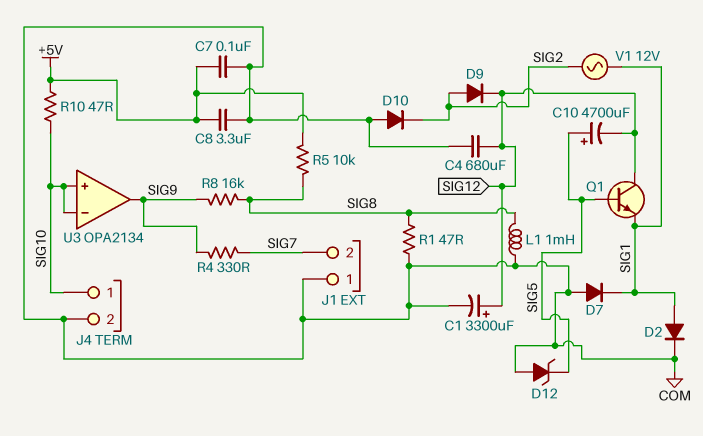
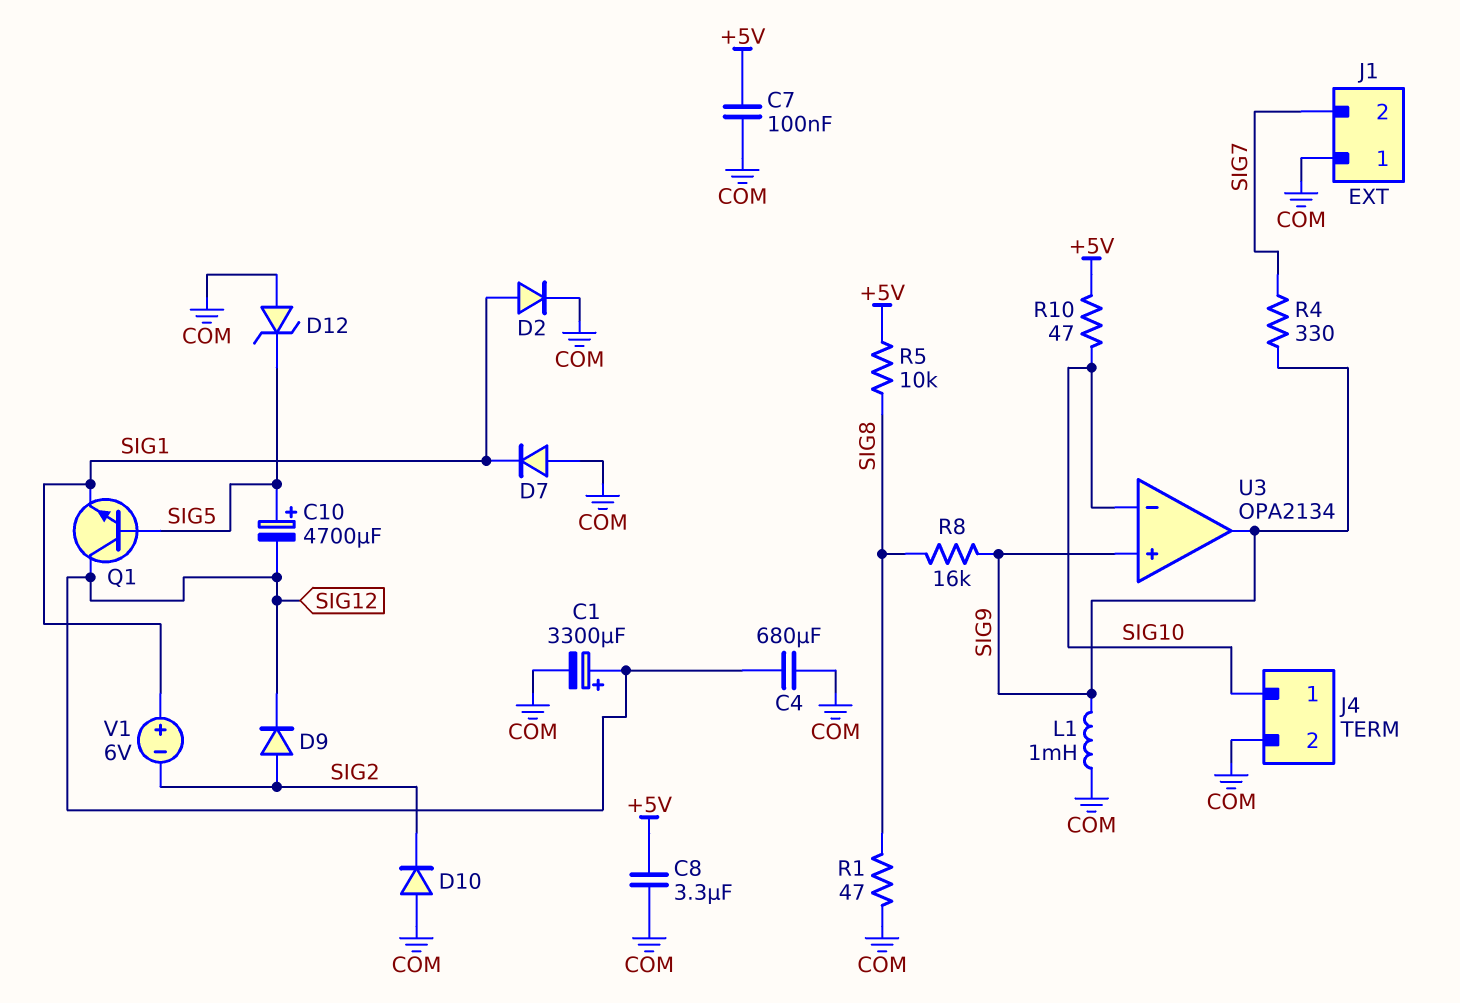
L1: 1mH (COM, SIG8) -> 1mH (COM, SIG9)
U3 pin in+: SIG10 -> SIG9
V1: AC 12V (SIG1, SIG2) -> 6V (plus SIG1, minus SIG2)

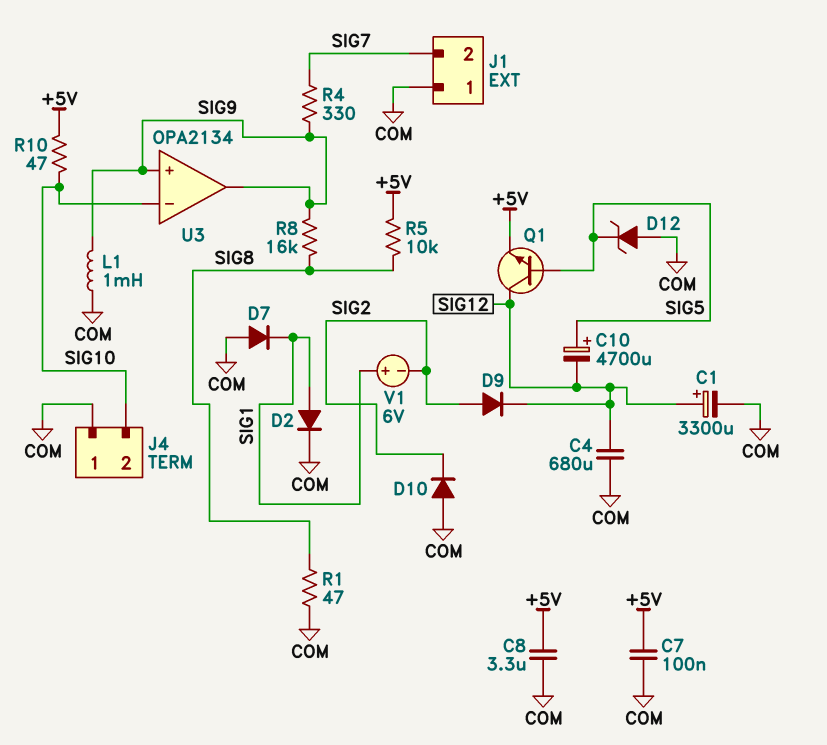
J4 pin 1: SIG10 -> COM
J4 pin 2: COM -> SIG10
Q1: NPN (B SIG5, C SIG12, E SIG1) -> NPN (B SIG5, C SIG12, E +5V)

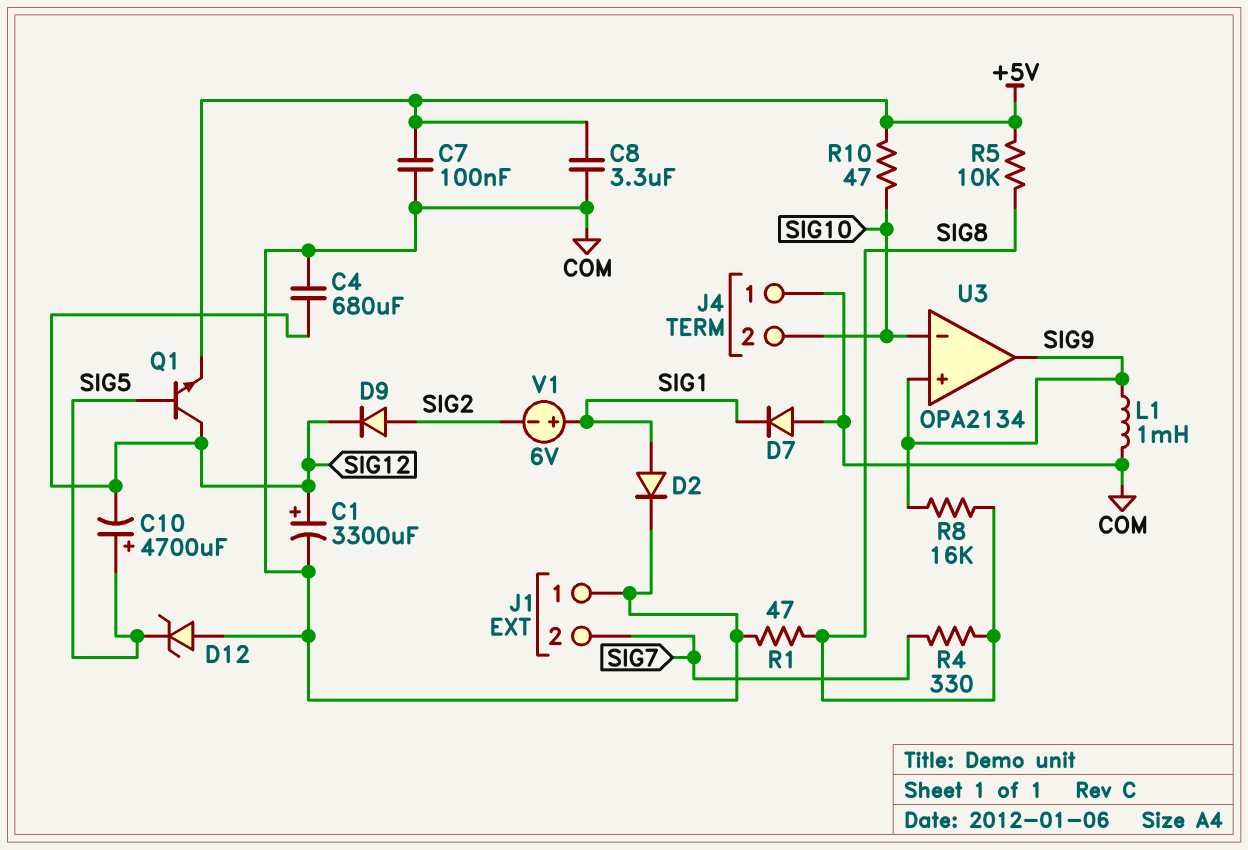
D10: diode (A COM, K SIG2) -> none
R4: 330 (SIG7, SIG9) -> 330 (SIG7, SIG8)

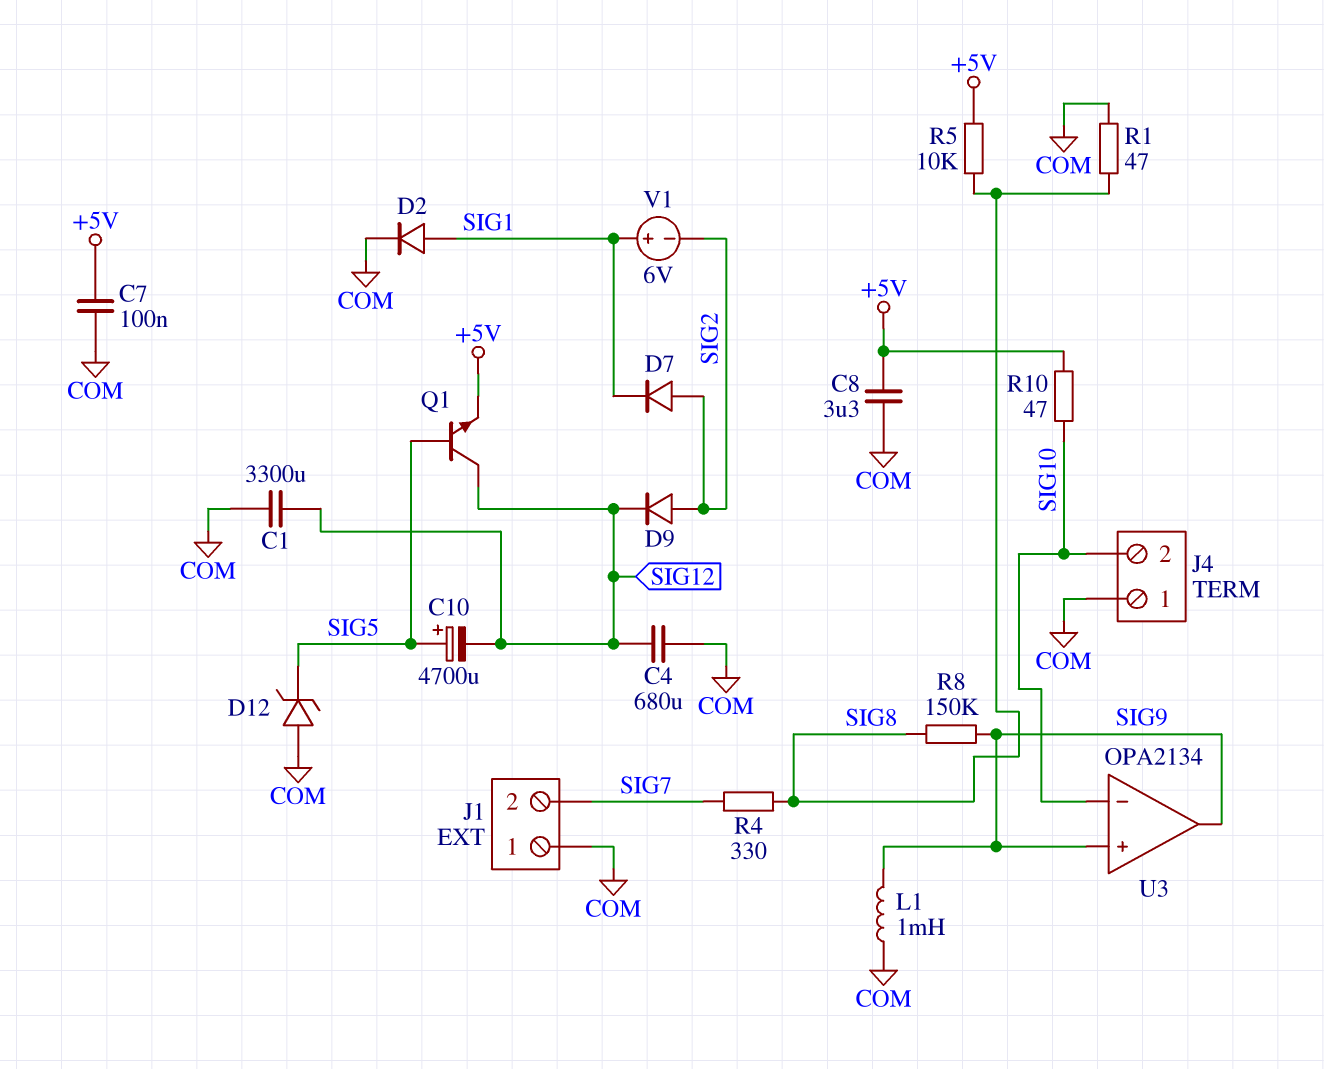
C1: 3300uF (plus SIG12, minus COM) -> 3300uF (COM, SIG12)
D7: diode (A COM, K SIG1) -> diode (A SIG2, K SIG1)
R8: 16k (SIG8, SIG9) -> 150k (SIG8, SIG9)

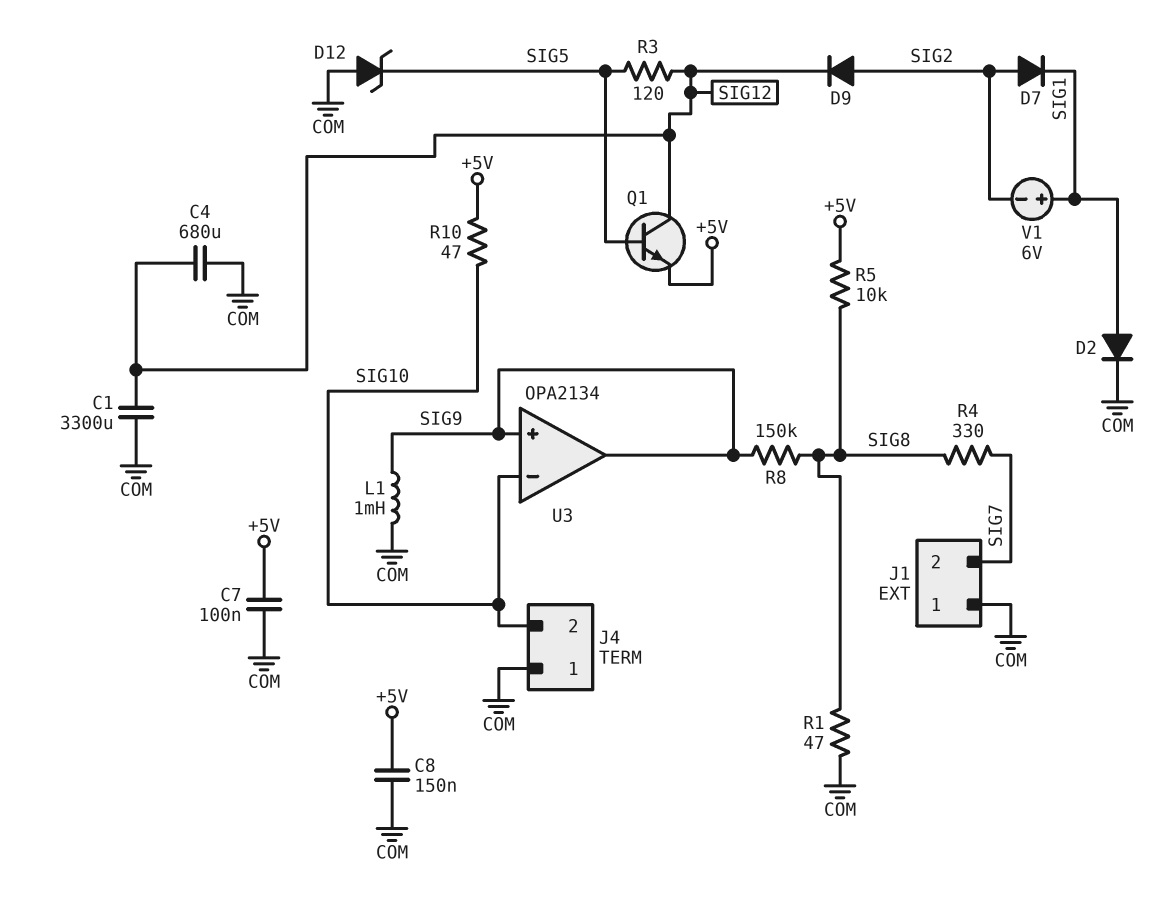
C8: 3.3uF (+5V, COM) -> 150nF (+5V, COM)
C10: 4700uF (plus SIG5, minus SIG12) -> none
R3: none -> 120 (SIG5, SIG12)

